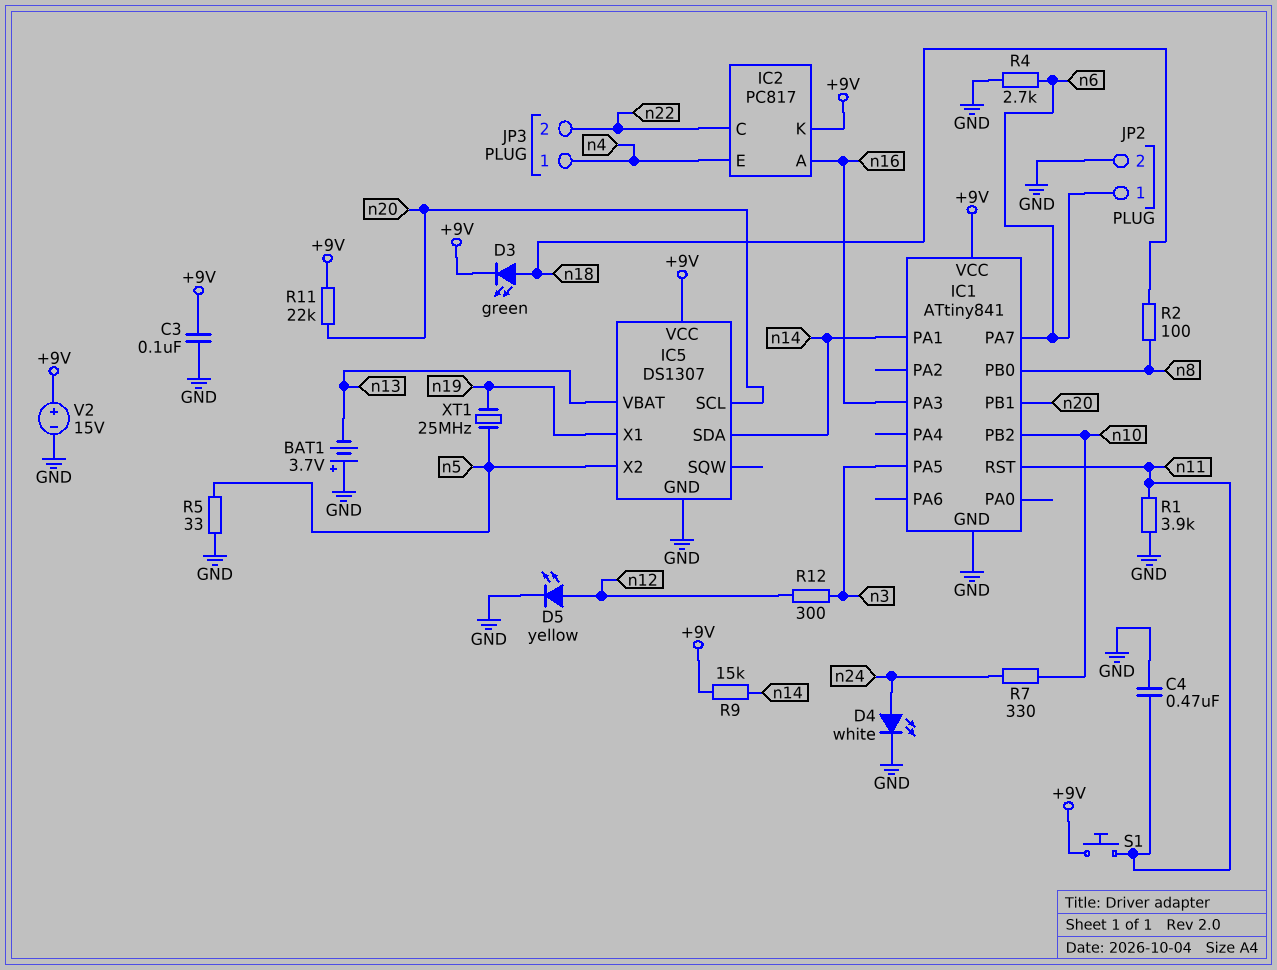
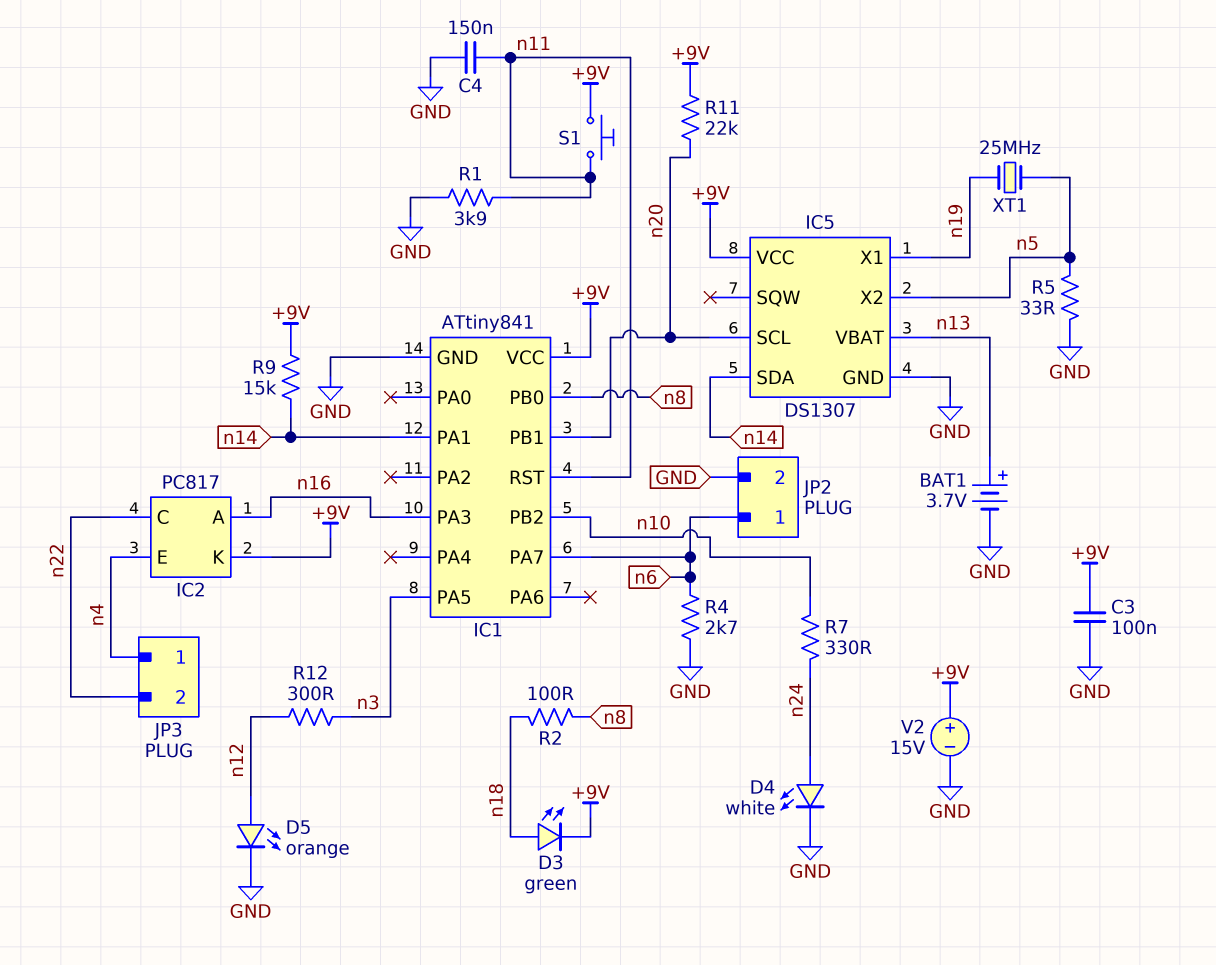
BAT1: 3.7V (plus GND, minus n13) -> 3.7V (plus n13, minus GND)
C4: 470nF (GND, n11) -> 150nF (GND, n11)
D5: LED yellow (A n12, K GND) -> LED orange (A n12, K GND)

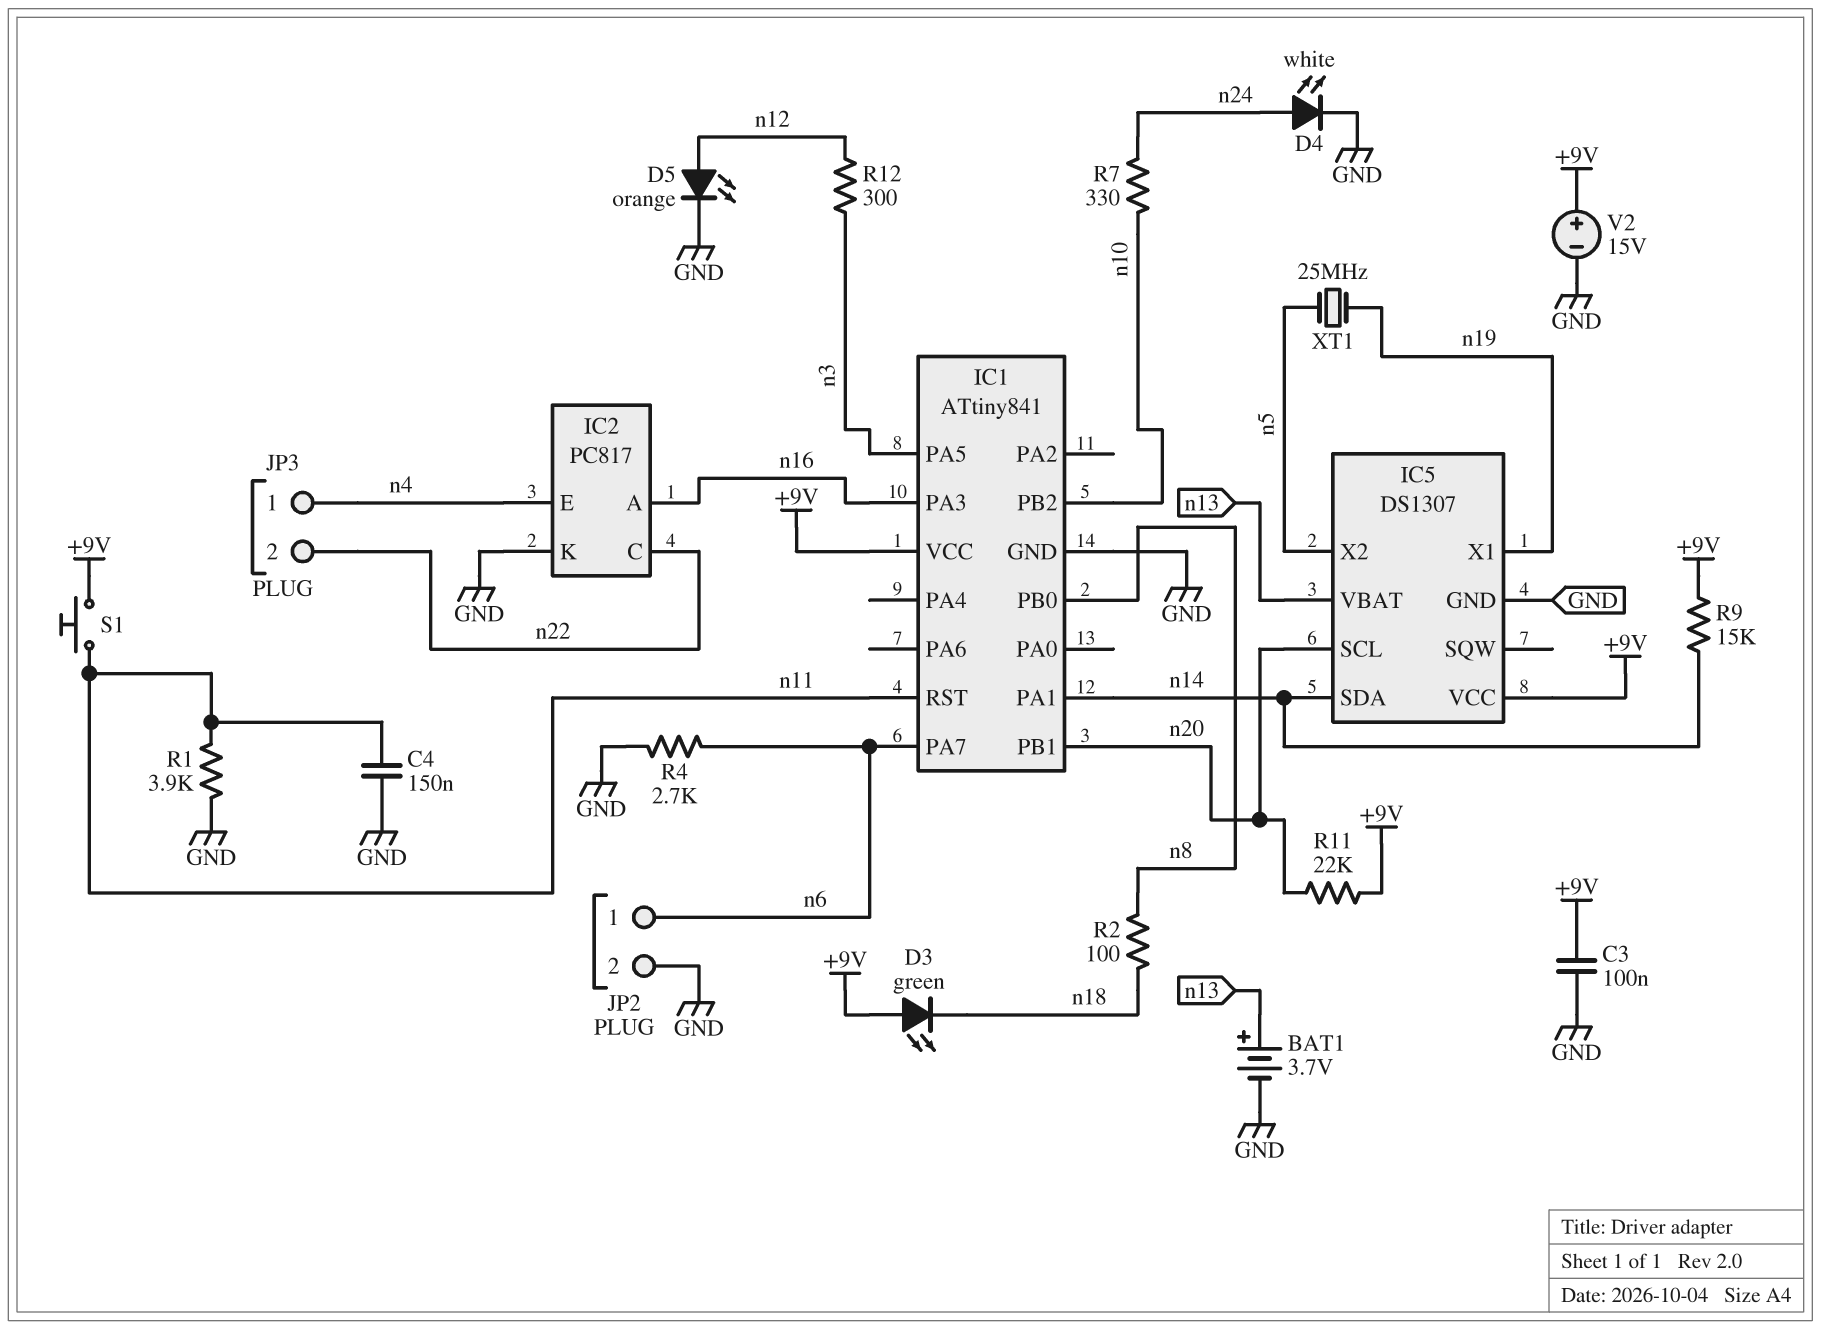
D3: LED green (A n18, K +9V) -> LED green (A +9V, K n18)
IC2 pin K: +9V -> GND
R5: 33 (GND, n5) -> none

